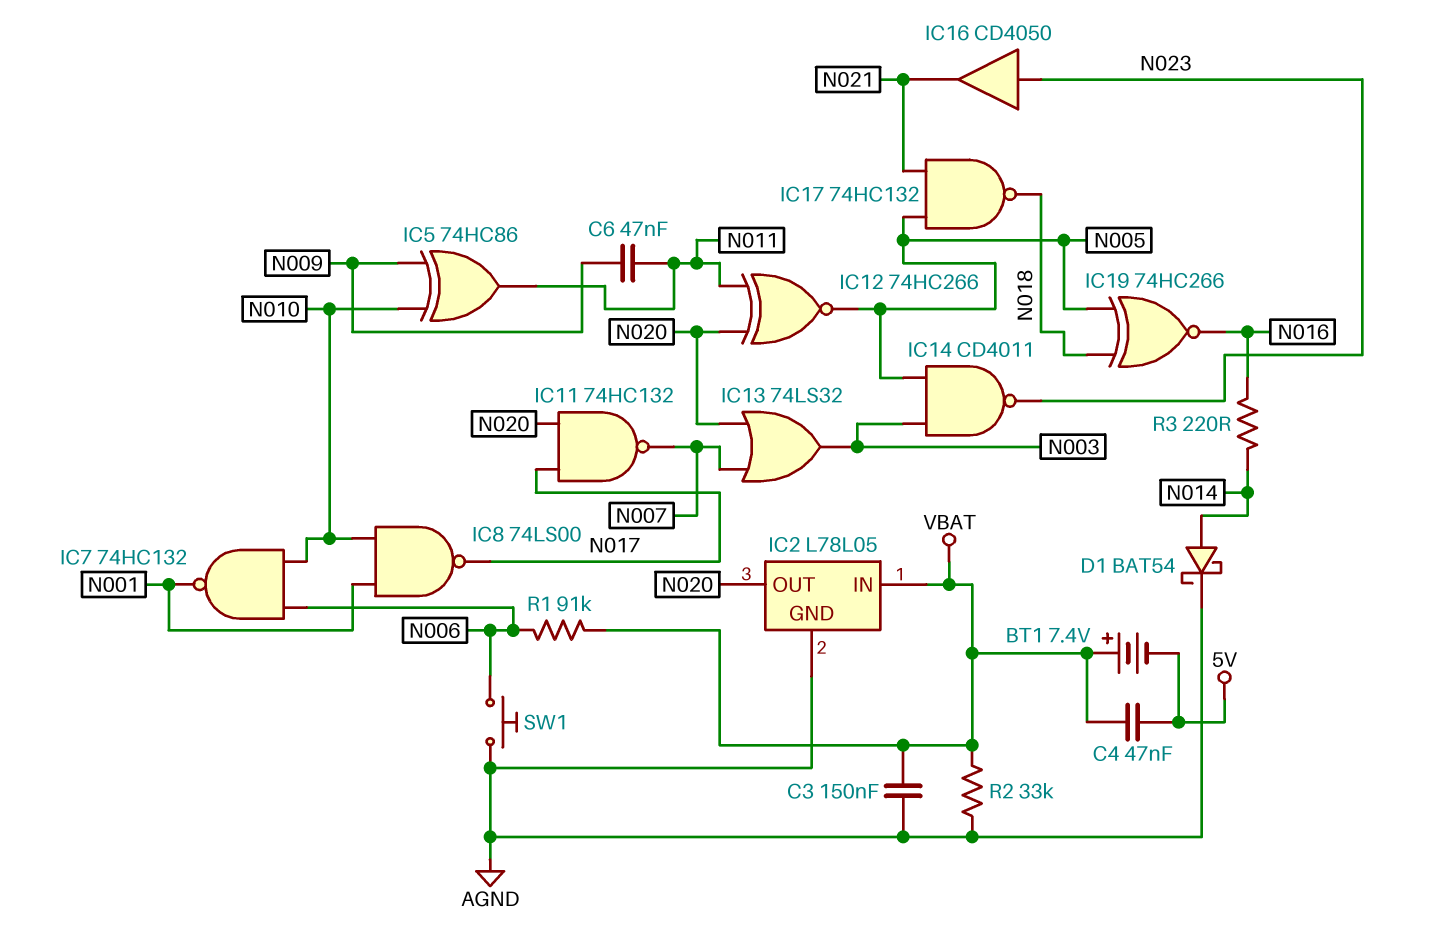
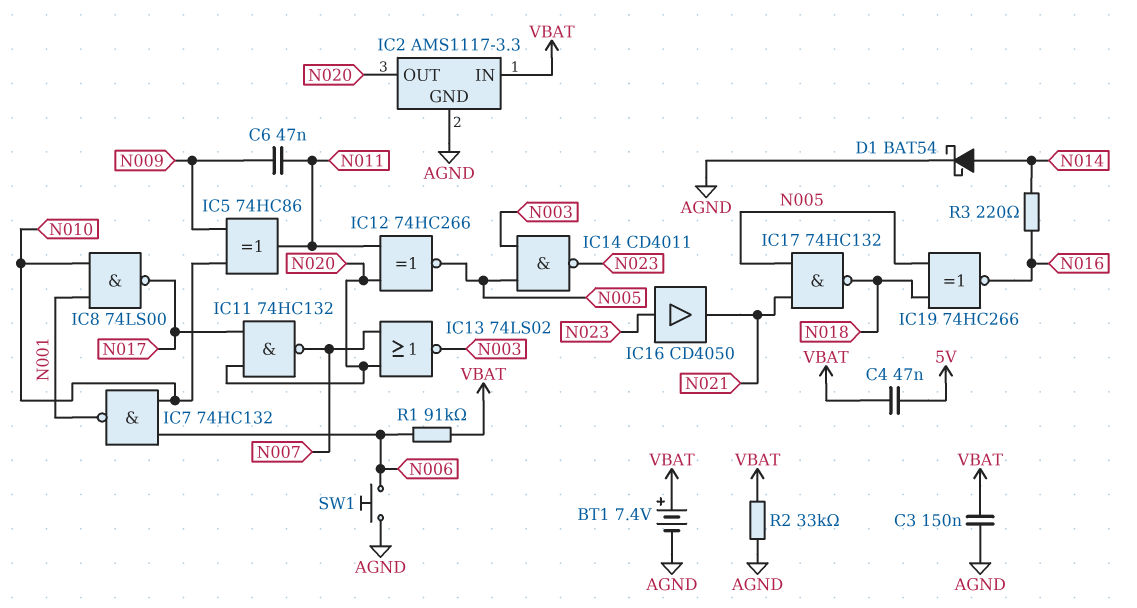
BT1: 7.4V (plus VBAT, minus 5V) -> 7.4V (plus VBAT, minus AGND)
IC2: L78L05 -> AMS1117-3.3
IC13: OR 74LS32 (in N007, in N020, out N003) -> NOR 74LS02 (in N007, in N020, out N003)

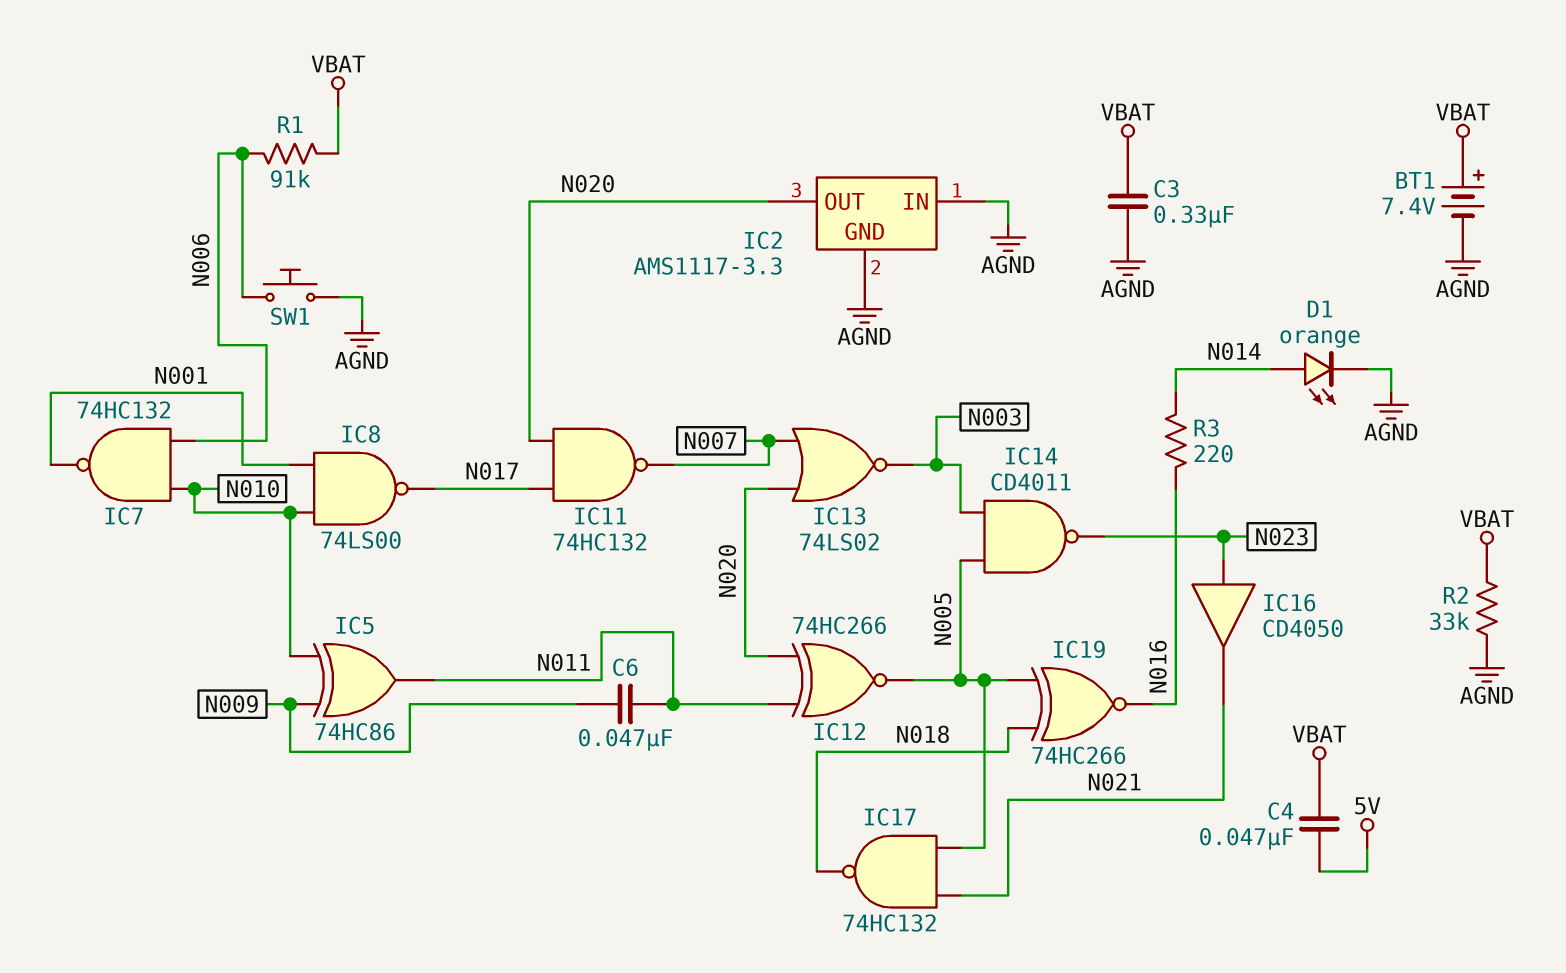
C3: 150nF (AGND, VBAT) -> 330nF (AGND, VBAT)
D1: schottky BAT54 (A N014, K AGND) -> LED orange (A N014, K AGND)
IC2 pin IN: VBAT -> AGND

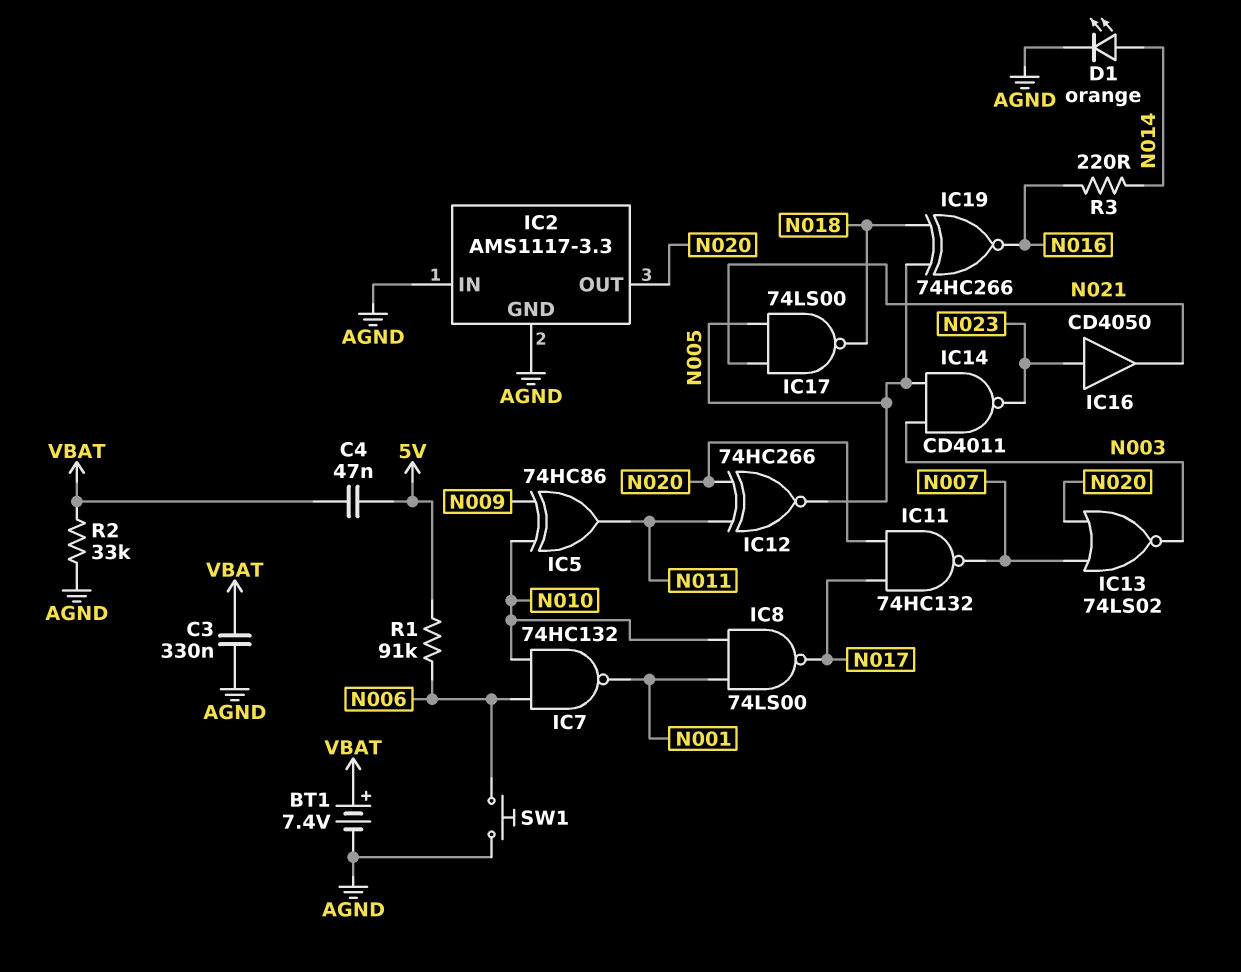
C6: 47nF (N009, N011) -> none
IC17: NAND 74HC132 (in N005, in N021, out N018) -> NAND 74LS00 (in N005, in N021, out N018)
R1: 91k (N006, VBAT) -> 91k (5V, N006)

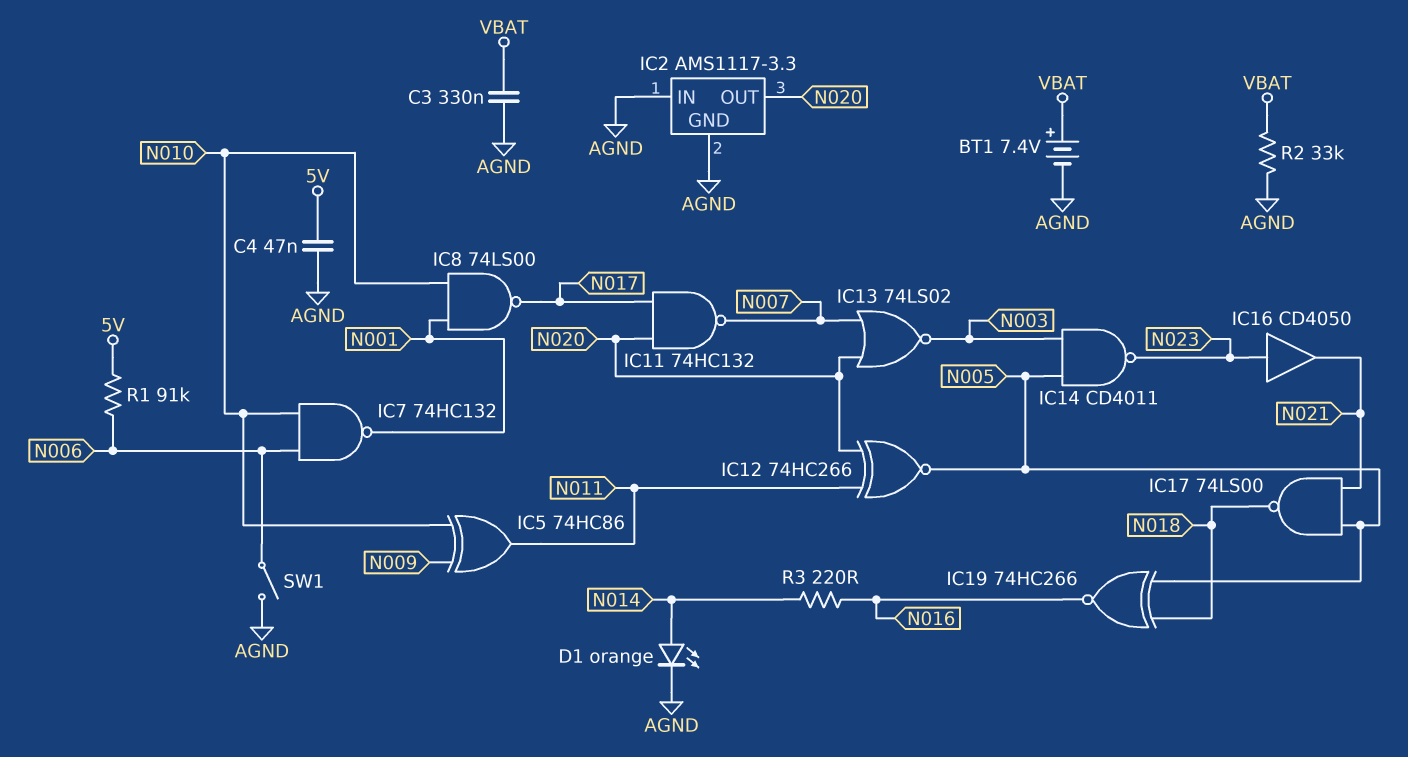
C4: 47nF (5V, VBAT) -> 47nF (5V, AGND)
SW1: button (AGND, N006) -> switch (AGND, N006)

